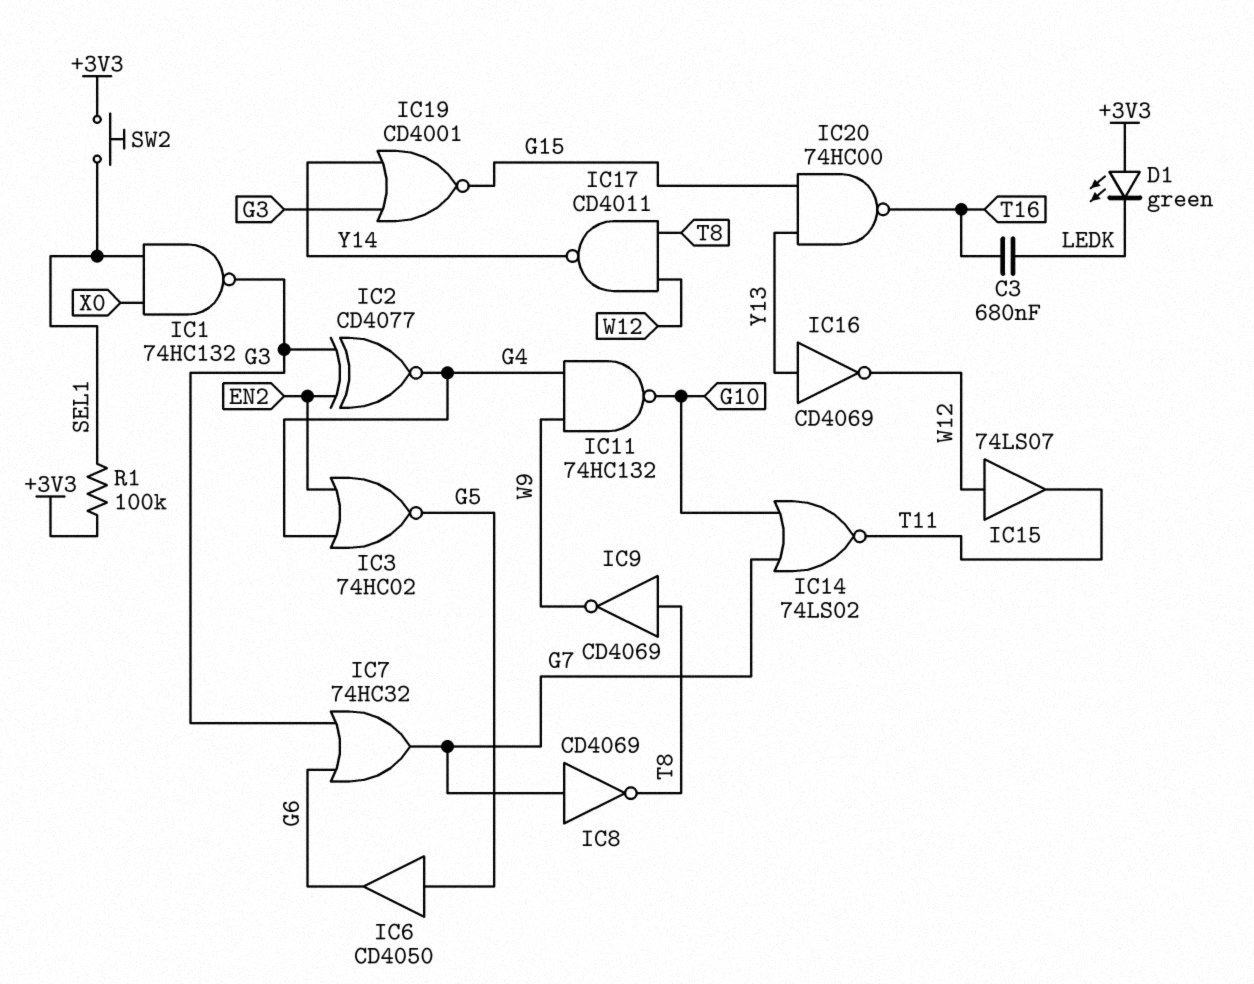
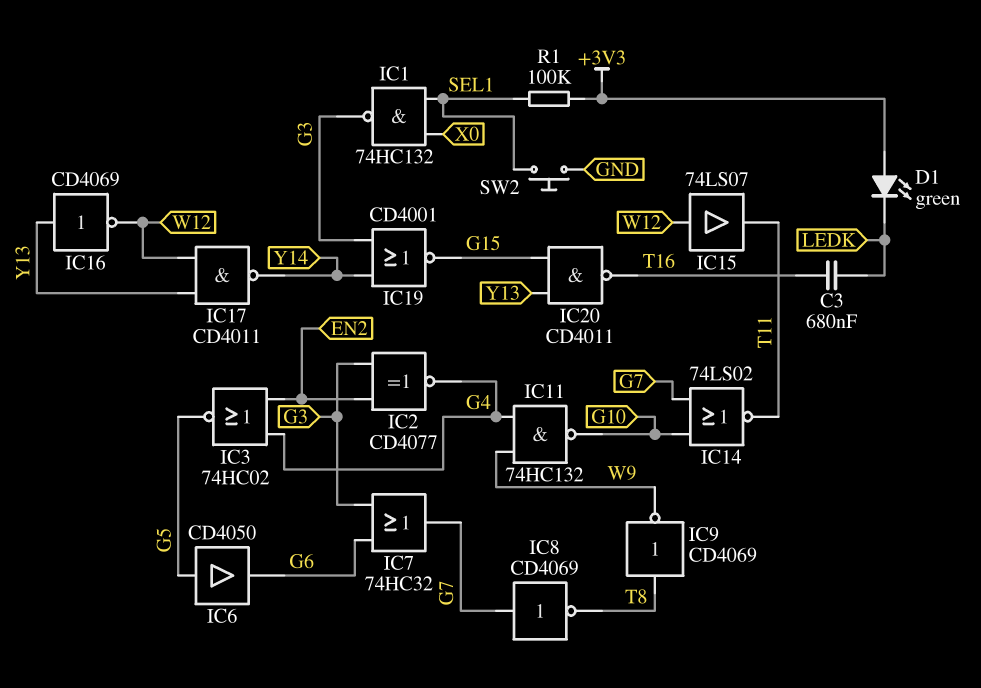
IC17: NAND CD4011 (in T8, in W12, out Y14) -> NAND CD4011 (in W12, in Y13, out Y14)
IC20: NAND 74HC00 (in G15, in Y13, out T16) -> NAND CD4011 (in G15, in Y13, out T16)
SW2: button (+3V3, SEL1) -> button (GND, SEL1)

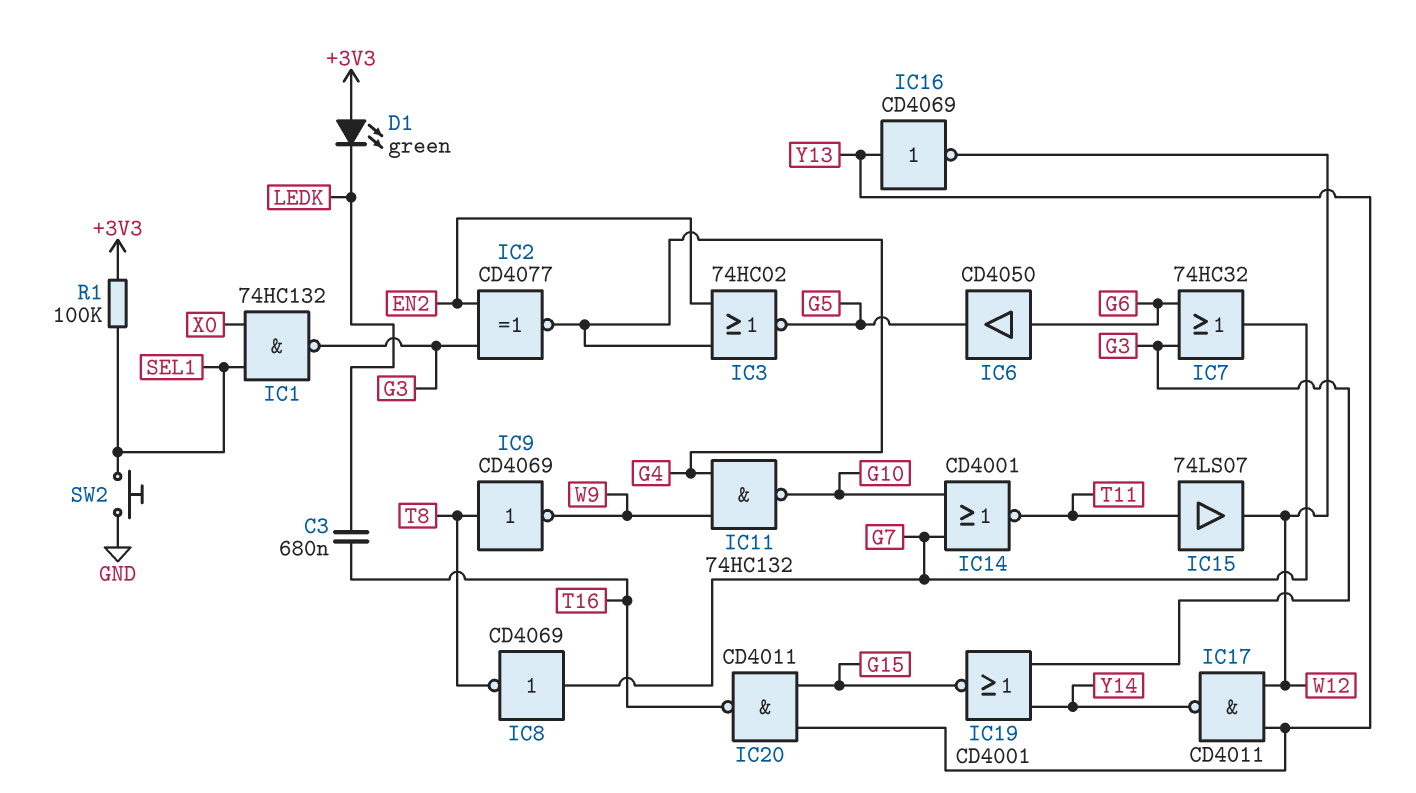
IC6: buffer CD4050 (in G5, out G6) -> buffer CD4050 (in G6, out G5)
IC14: NOR 74LS02 (in G7, in G10, out T11) -> NOR CD4001 (in G7, in G10, out T11)
IC15: buffer 74LS07 (in W12, out T11) -> buffer 74LS07 (in T11, out W12)

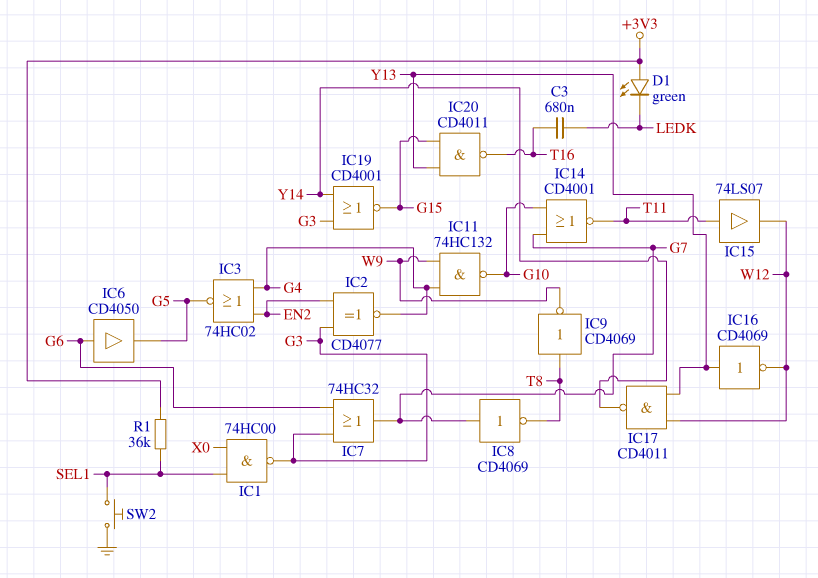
IC1: NAND 74HC132 (in SEL1, in X0, out G3) -> NAND 74HC00 (in SEL1, in X0, out G3)
R1: 100k (+3V3, SEL1) -> 36k (+3V3, SEL1)

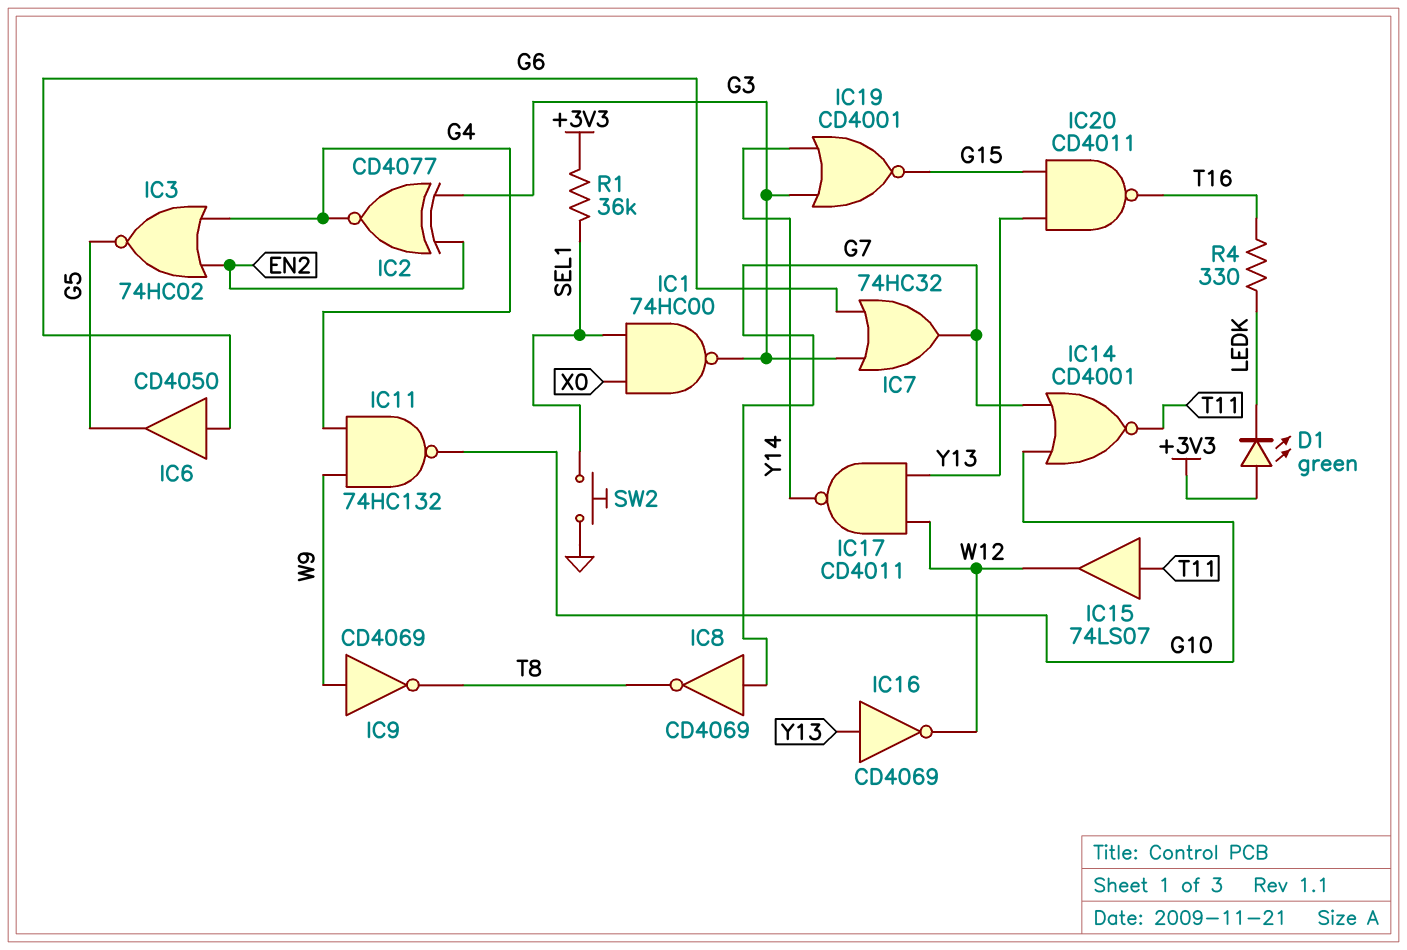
C3: 680nF (LEDK, T16) -> none
IC9: NOT CD4069 (in T8, out W9) -> NOT CD4069 (in W9, out T8)
R4: none -> 330 (LEDK, T16)

